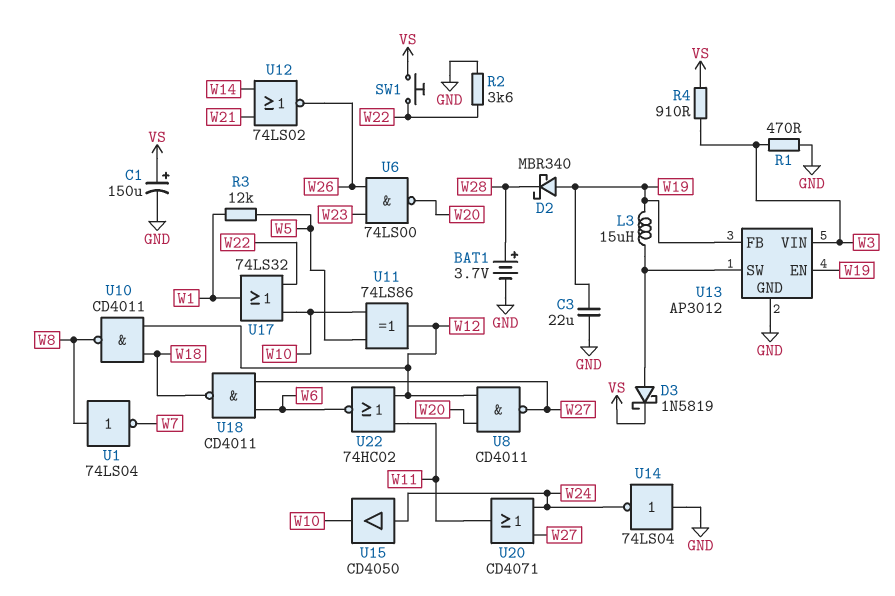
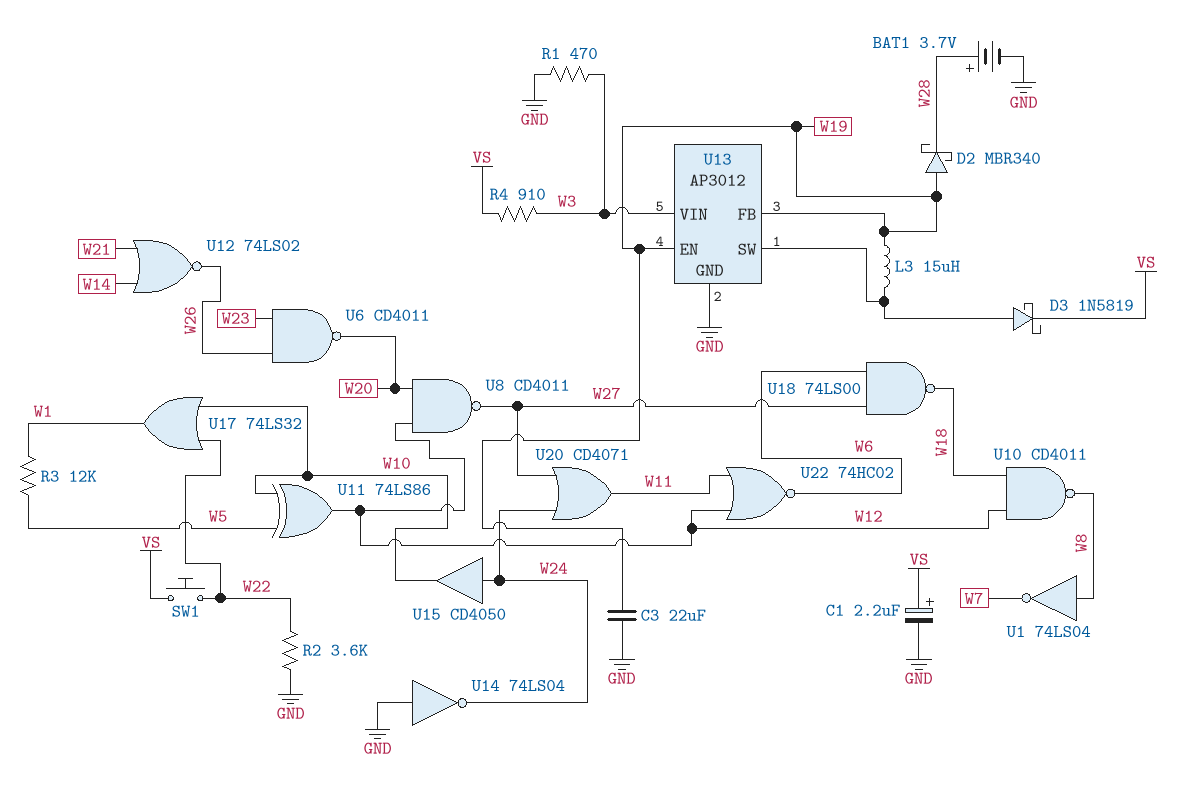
C1: 150uF (plus VS, minus GND) -> 2.2uF (plus VS, minus GND)
U6: NAND 74LS00 (in W23, in W26, out W20) -> NAND CD4011 (in W23, in W26, out W20)
U18: NAND CD4011 (in W6, in W27, out W18) -> NAND 74LS00 (in W6, in W27, out W18)

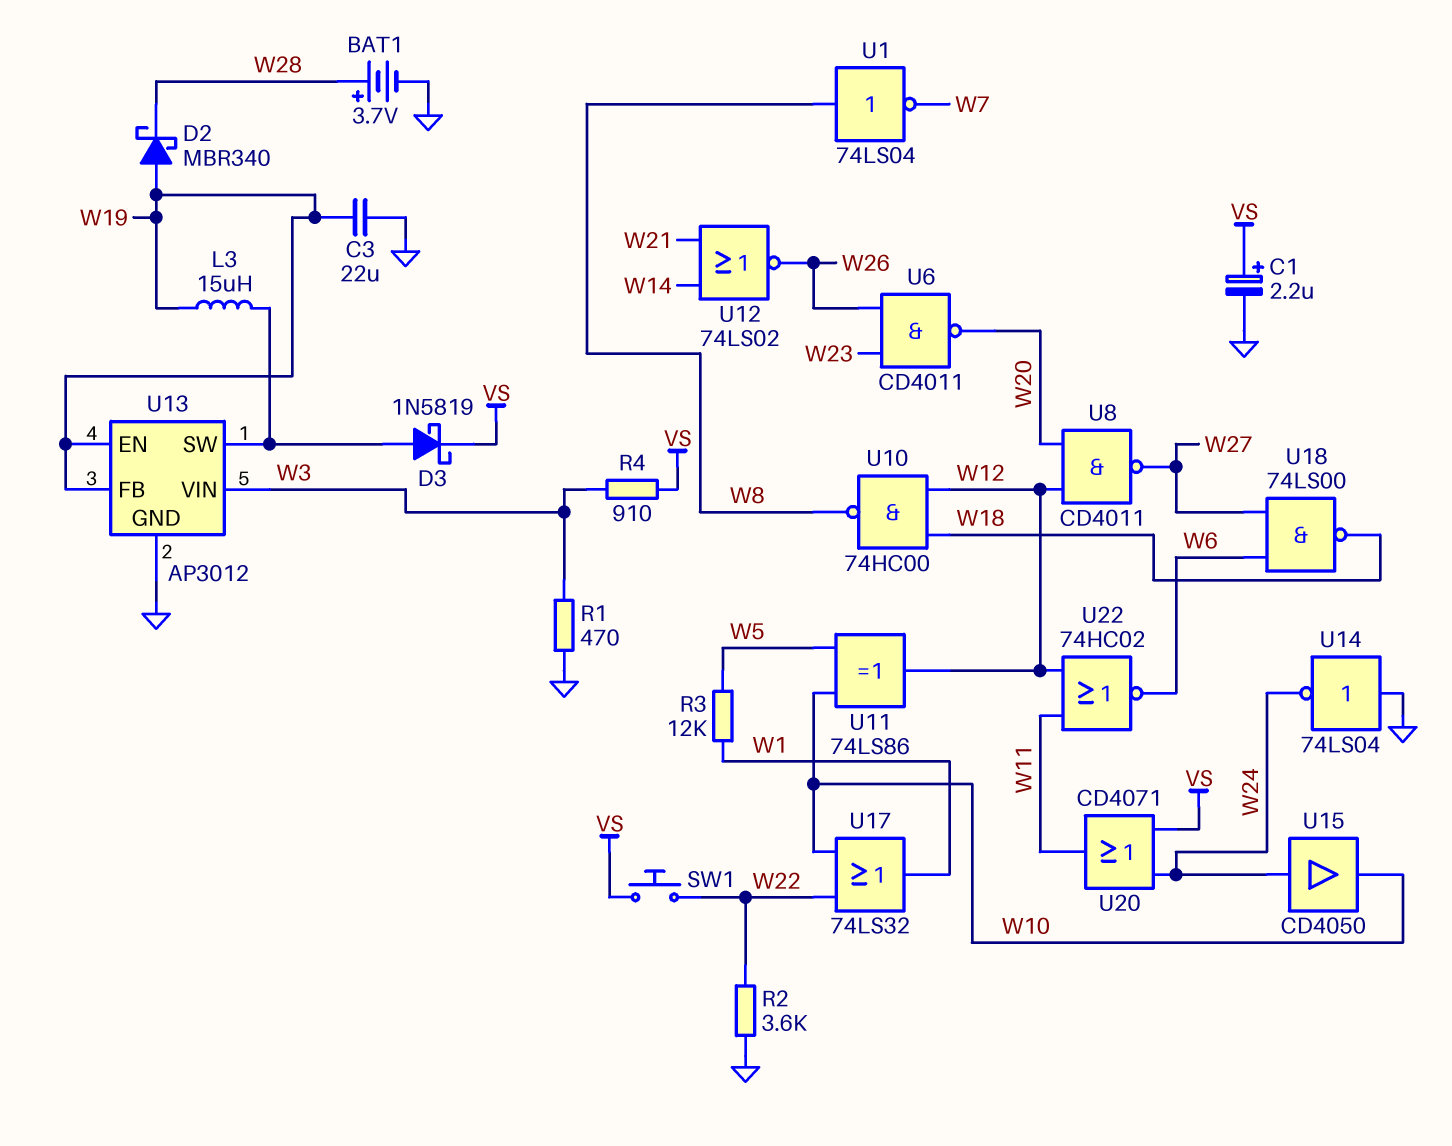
U10: NAND CD4011 (in W12, in W18, out W8) -> NAND 74HC00 (in W12, in W18, out W8)
U20: OR CD4071 (in W24, in W27, out W11) -> OR CD4071 (in VS, in W24, out W11)

